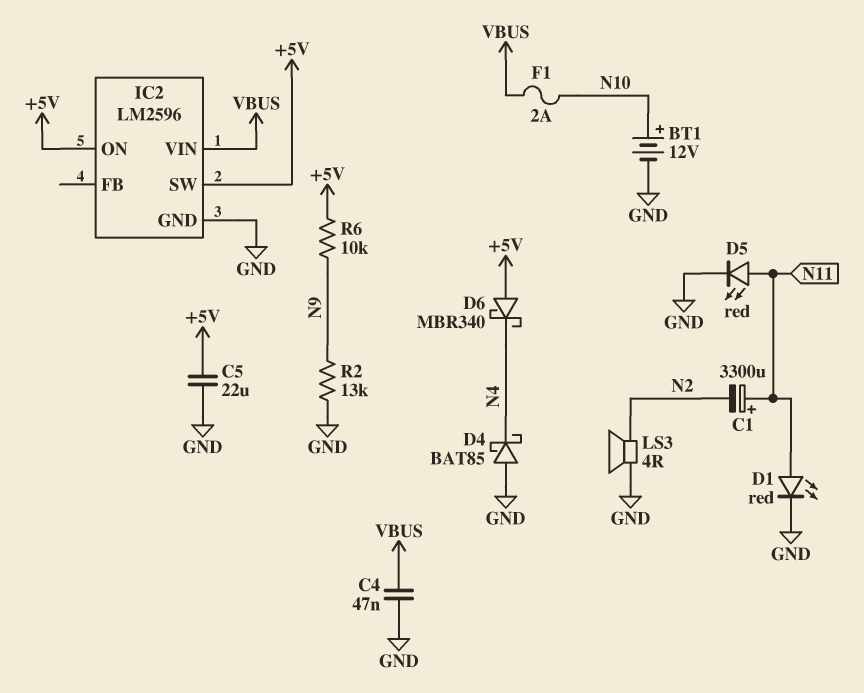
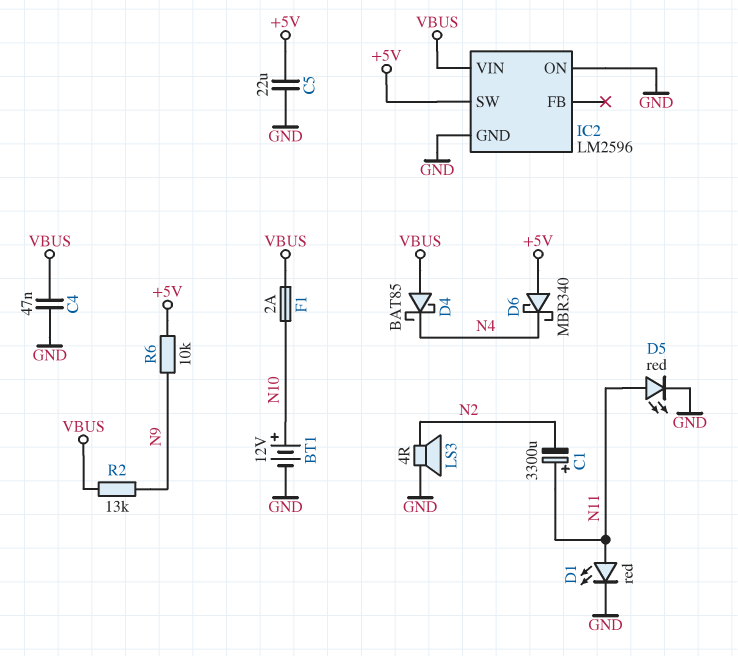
D4: schottky BAT85 (A GND, K N4) -> schottky BAT85 (A VBUS, K N4)
IC2 pin ON: +5V -> GND
R2: 13k (GND, N9) -> 13k (N9, VBUS)

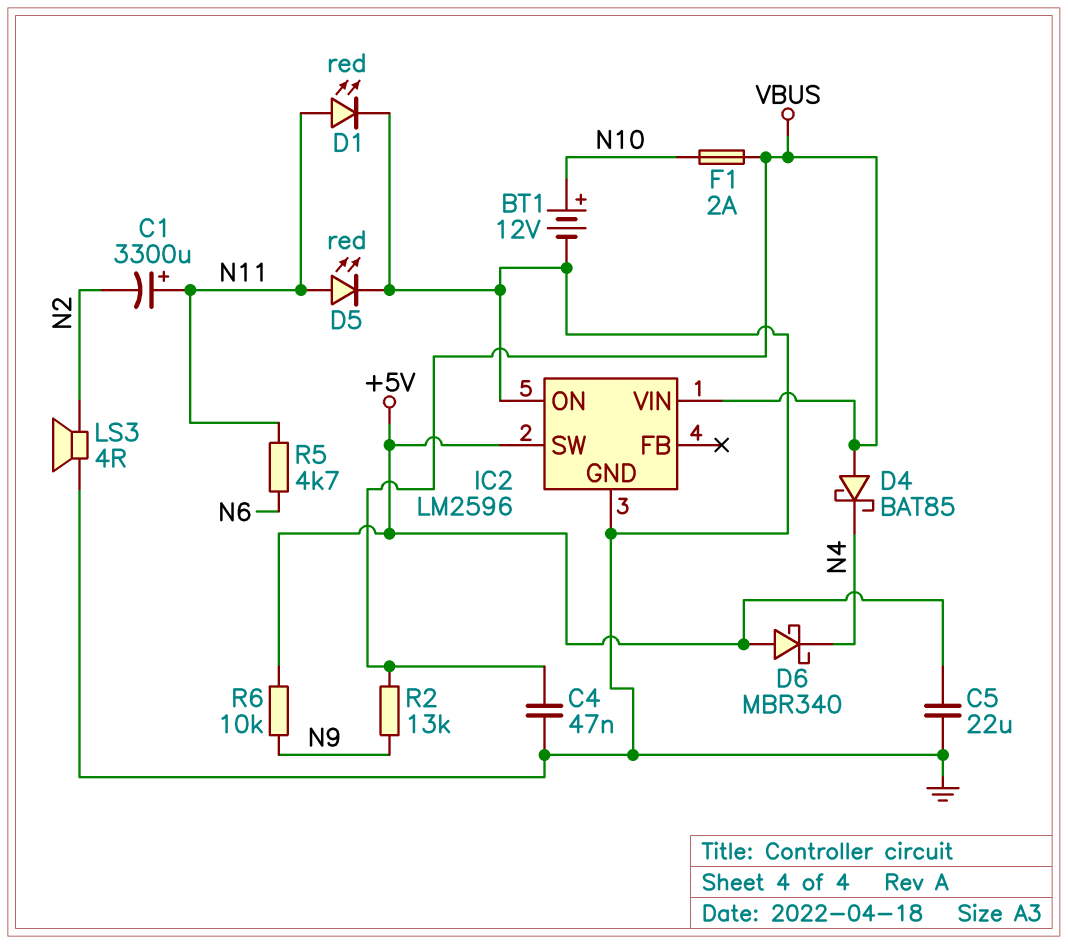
R5: none -> 4.7k (N6, N11)

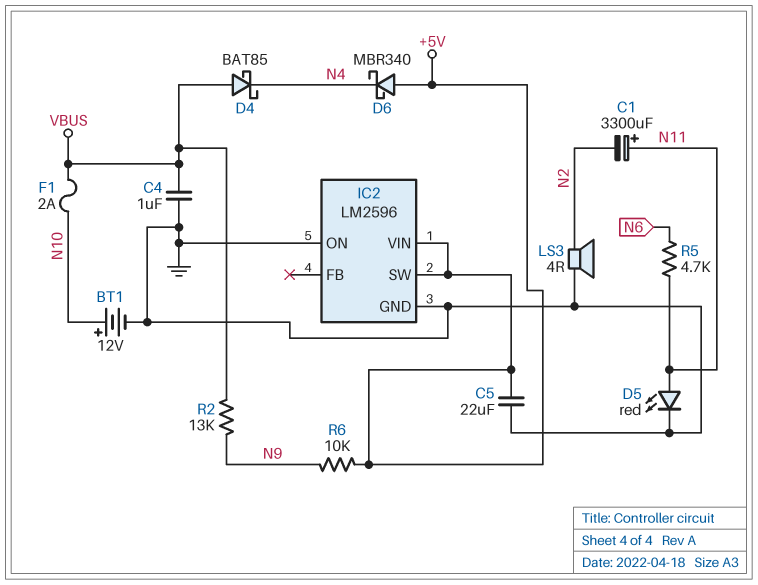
C4: 47nF (GND, VBUS) -> 1uF (GND, VBUS)
D1: LED red (A N11, K GND) -> none
IC2 pin VIN: VBUS -> +5V

